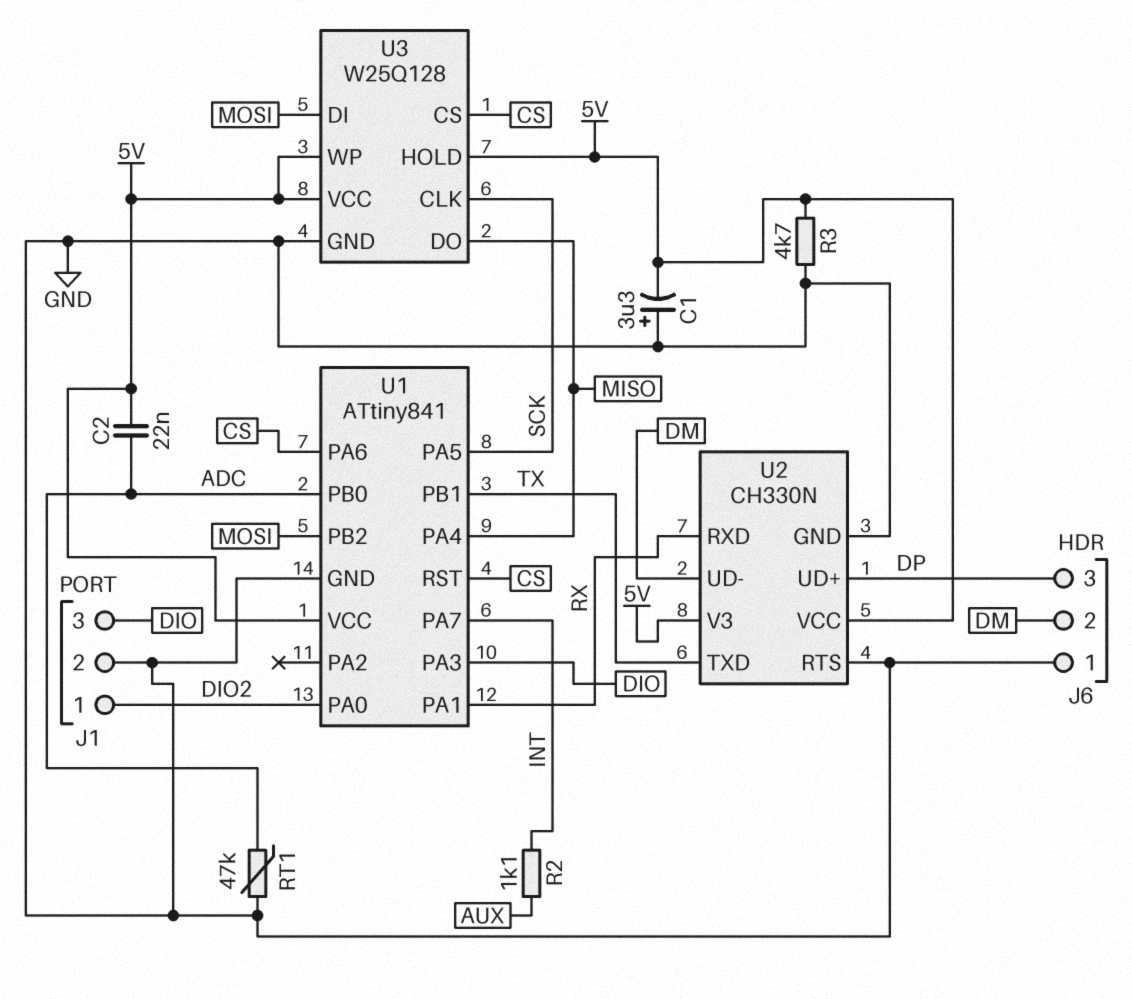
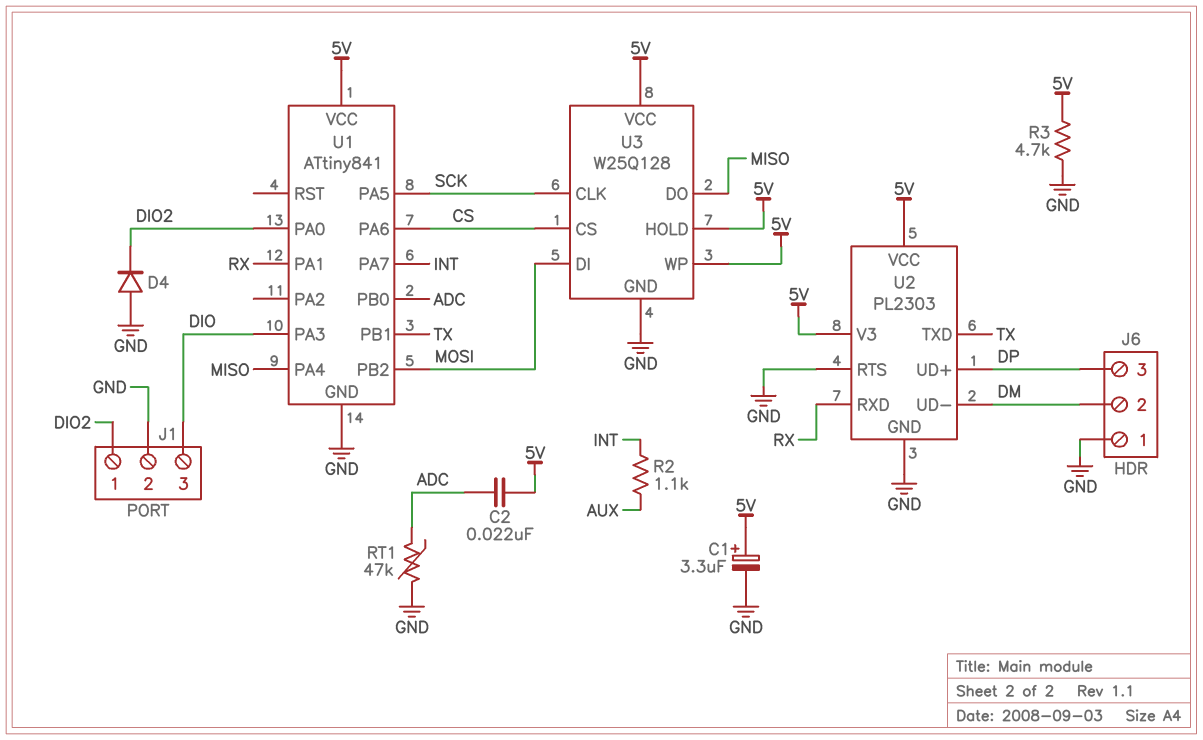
C1: 3.3uF (plus GND, minus 5V) -> 3.3uF (plus 5V, minus GND)
D4: none -> diode (A GND, K DIO2)
U1 pin RST: CS -> none
U2: CH330N -> PL2303

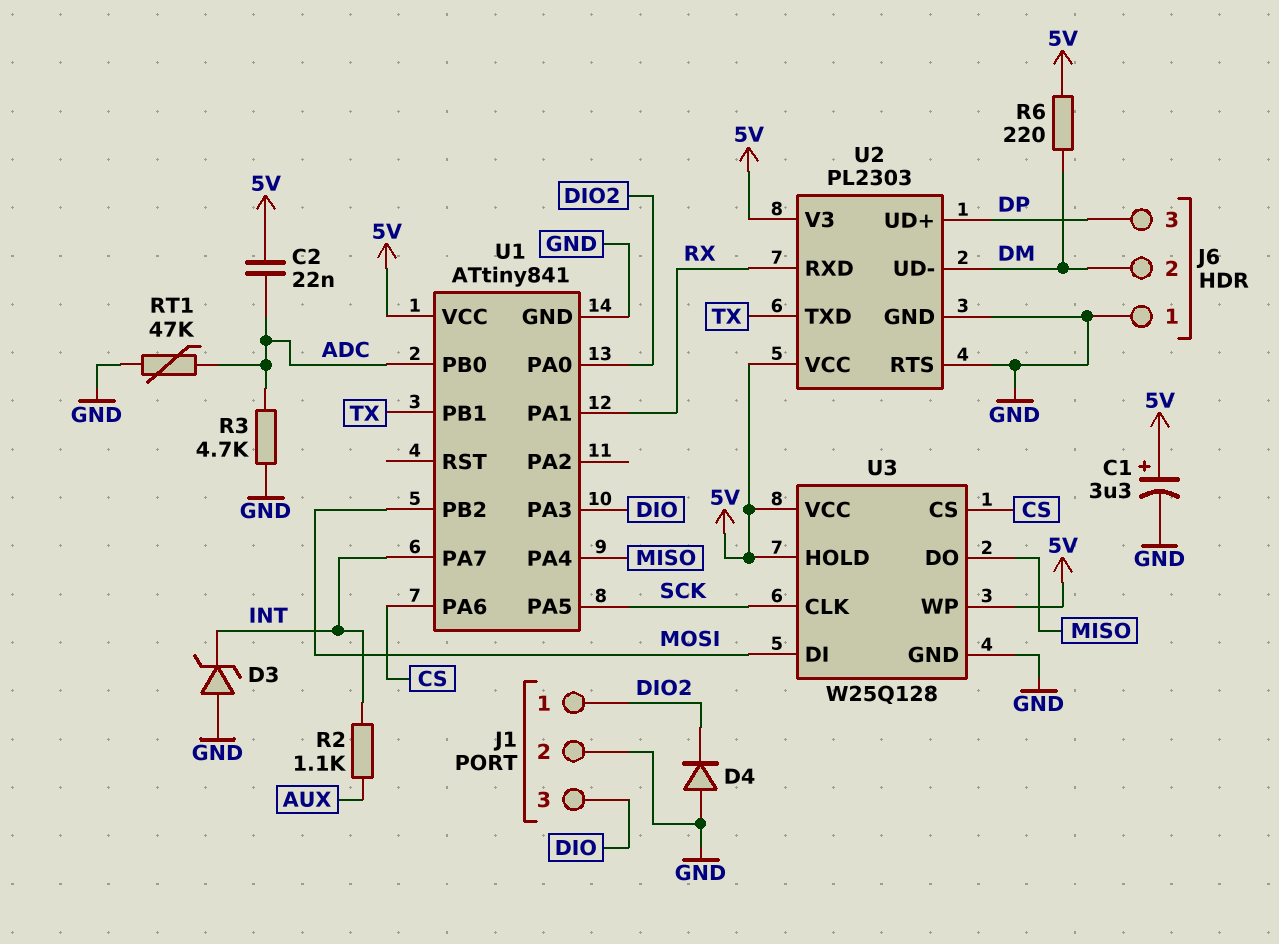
D3: none -> zener (A GND, K INT)
R3: 4.7k (5V, GND) -> 4.7k (ADC, GND)
R6: none -> 220 (5V, DM)

